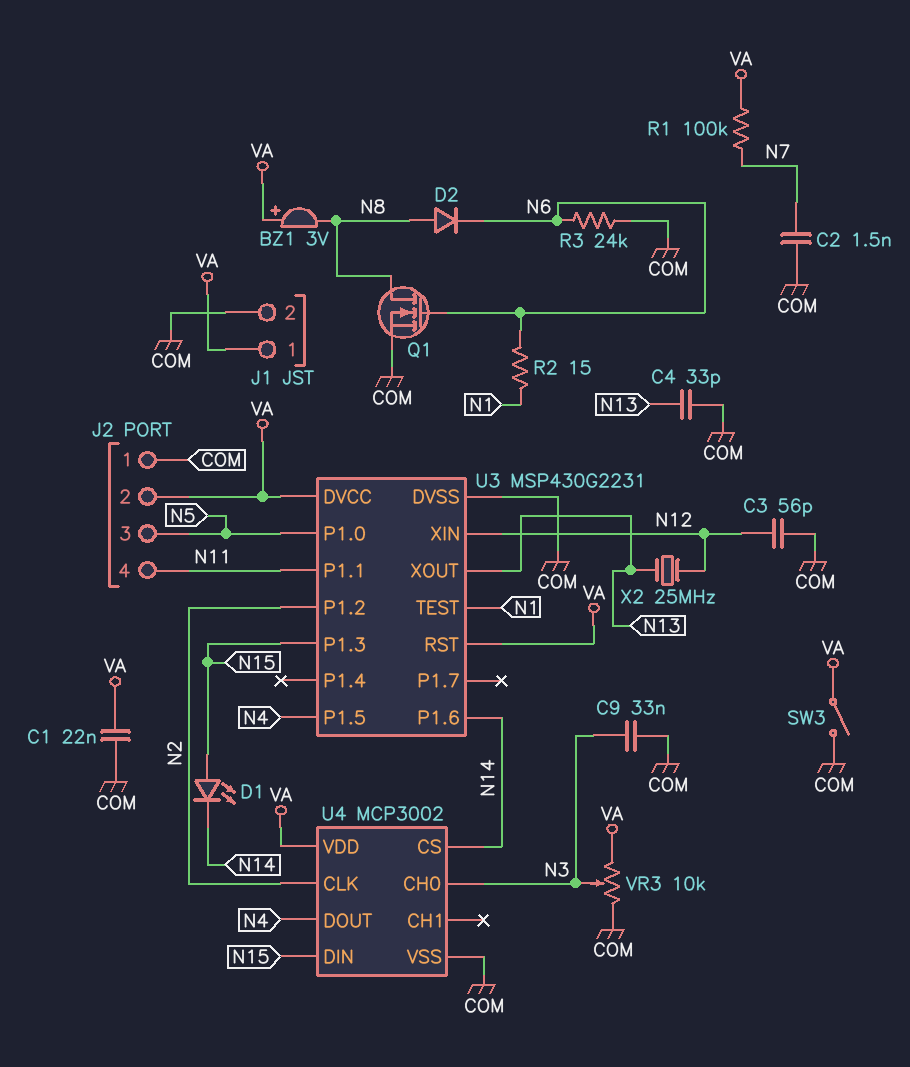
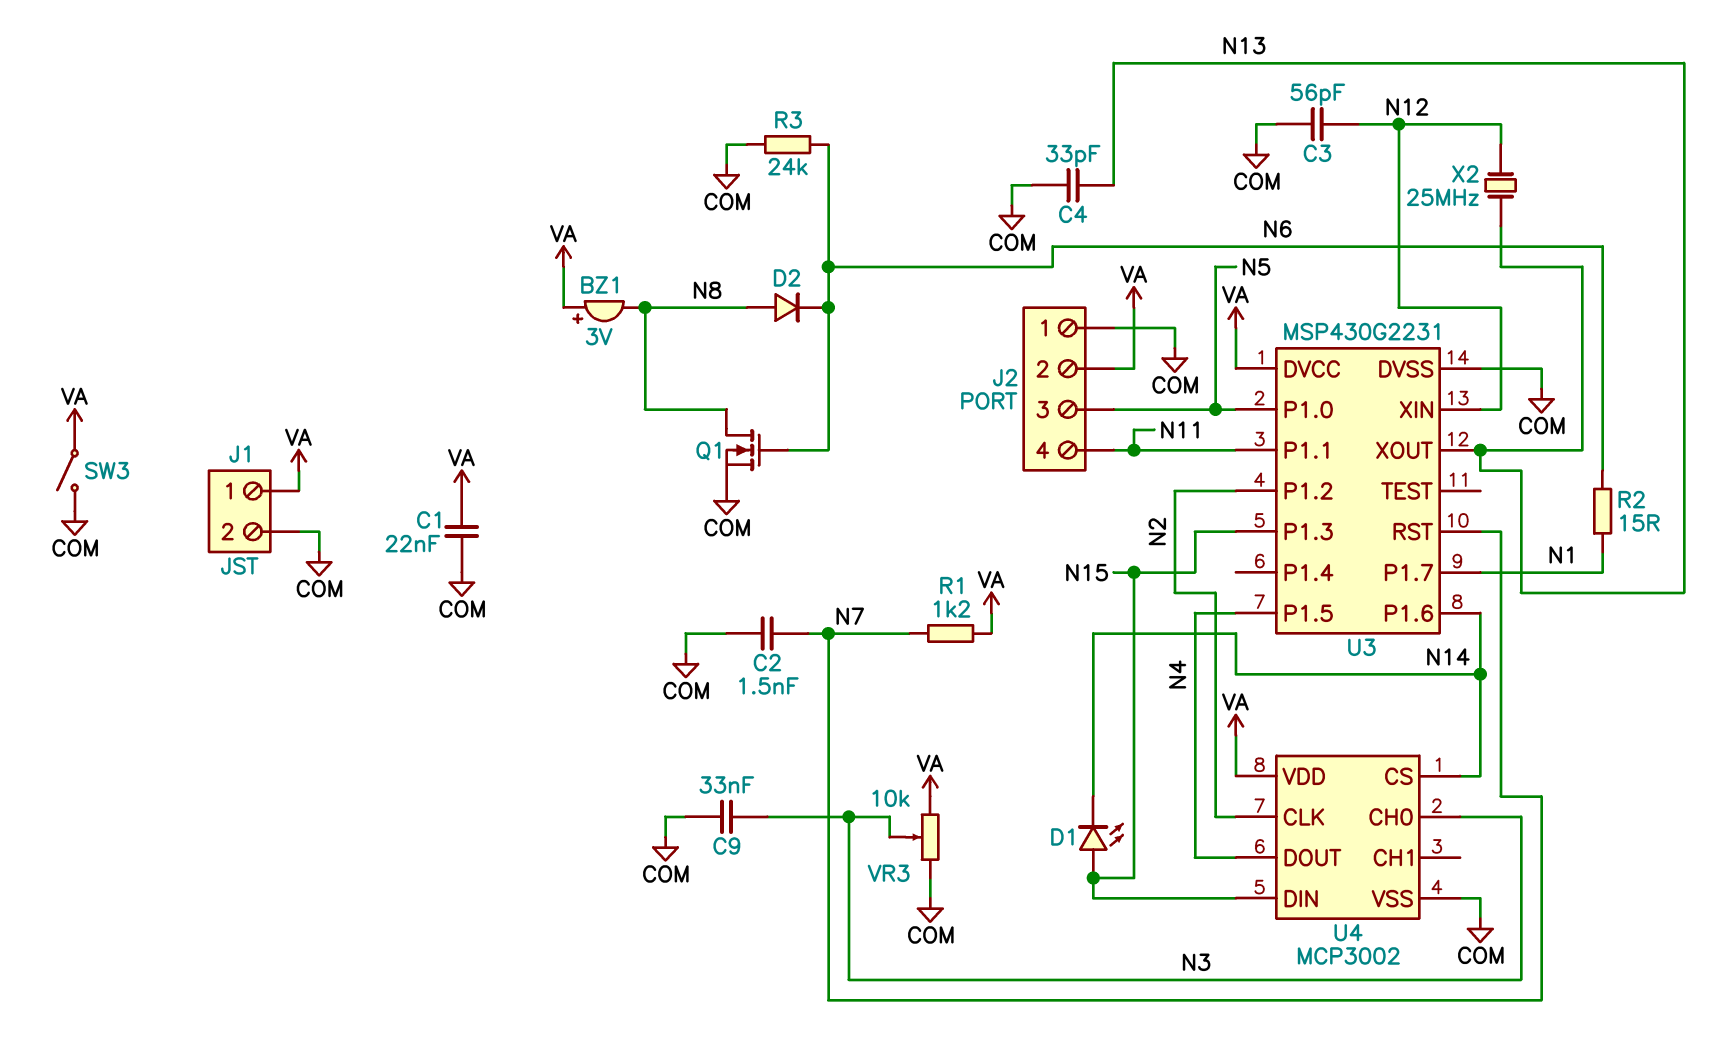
R1: 100k (N7, VA) -> 1.2k (N7, VA)
U3 pin P1.7: none -> N1
U3 pin RST: VA -> N7
U3 pin TEST: N1 -> none

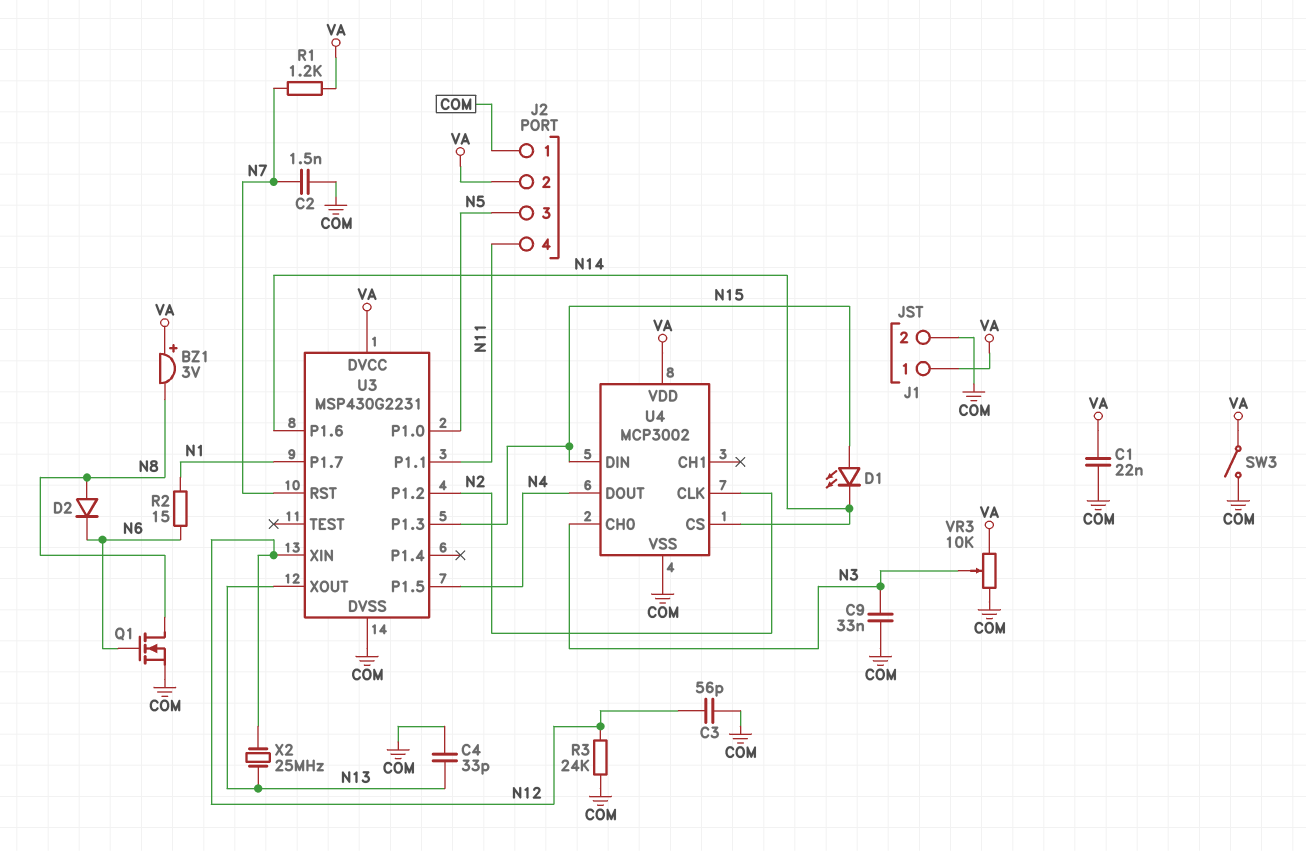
R3: 24k (COM, N6) -> 24k (COM, N12)

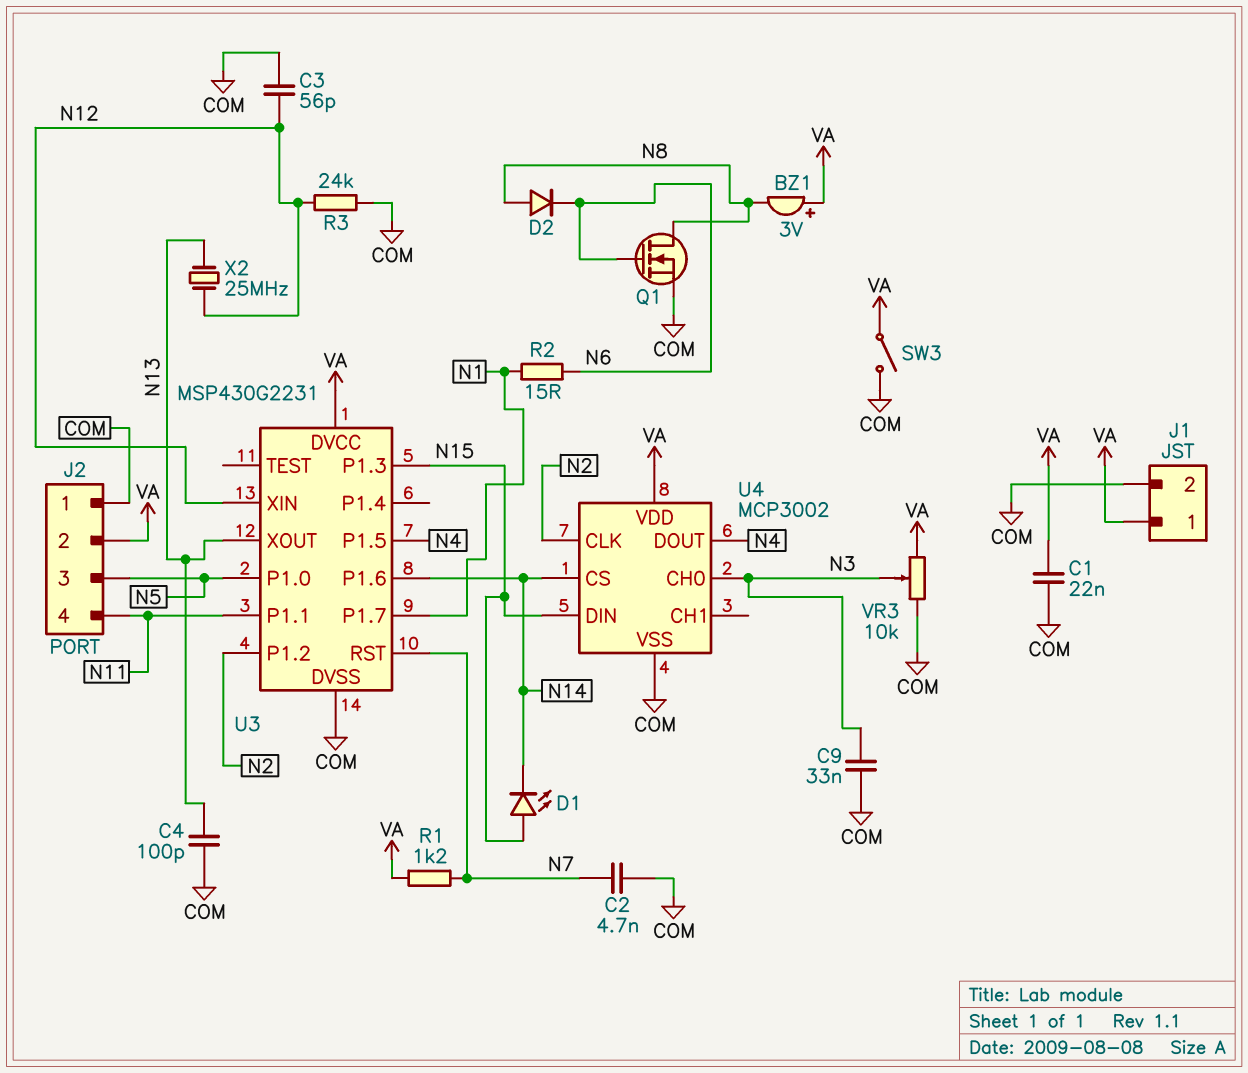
C2: 1.5nF (COM, N7) -> 4.7nF (COM, N7)
C4: 33pF (COM, N13) -> 100pF (COM, N13)

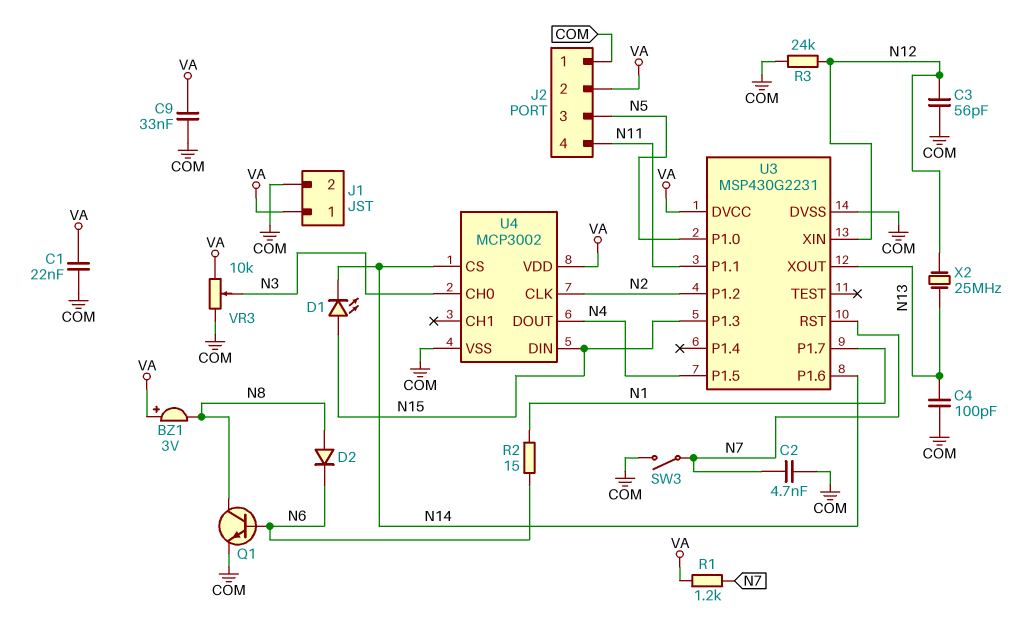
C9: 33nF (COM, N3) -> 33nF (COM, VA)
Q1: NMOS (G N6, D N8, S COM) -> NPN (B N6, C N8, E COM)
SW3: switch (COM, VA) -> switch (COM, N7)

